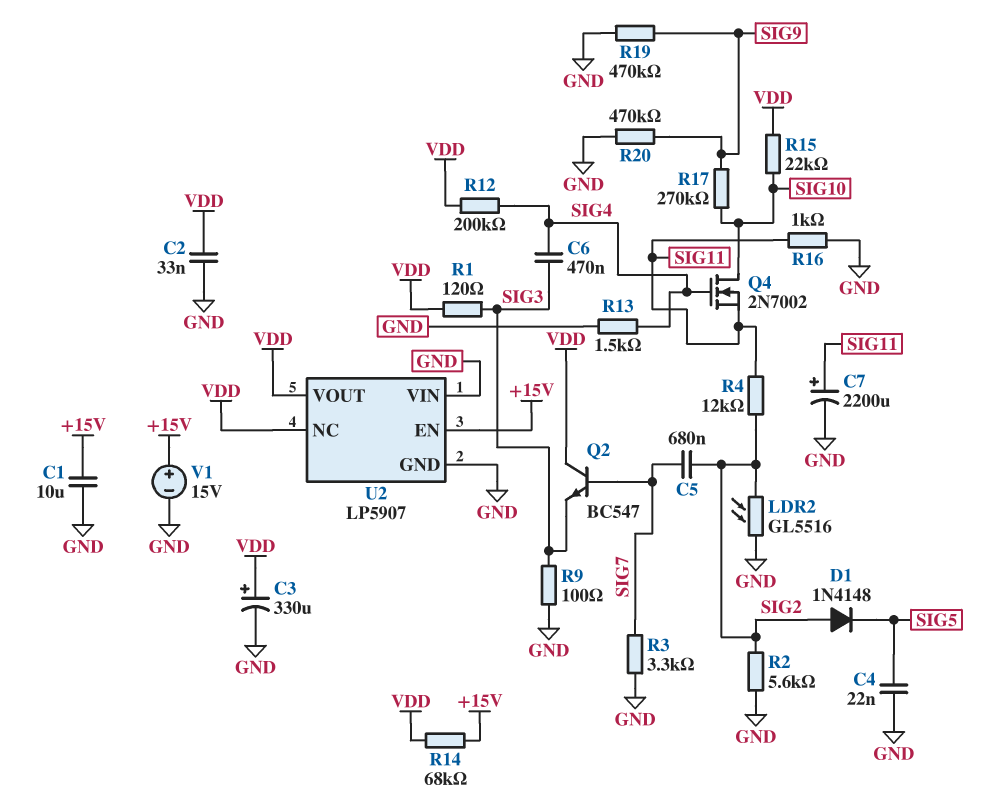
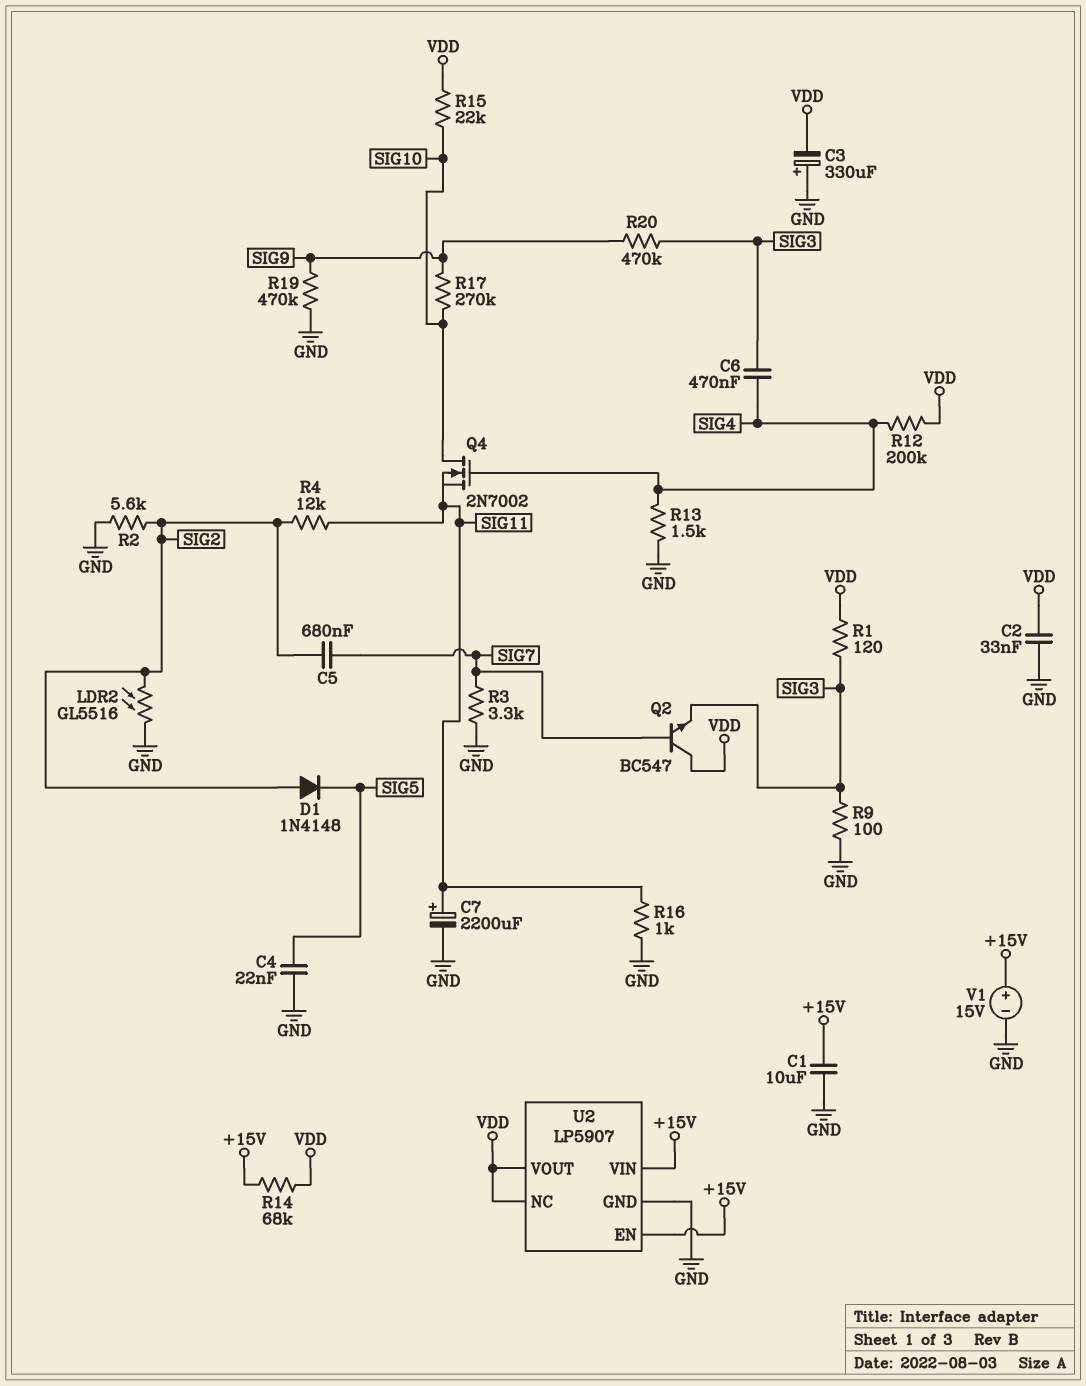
C3: 330uF (plus VDD, minus GND) -> 330uF (plus GND, minus VDD)
R20: 470k (GND, SIG9) -> 470k (SIG3, SIG9)
U2 pin VIN: GND -> +15V

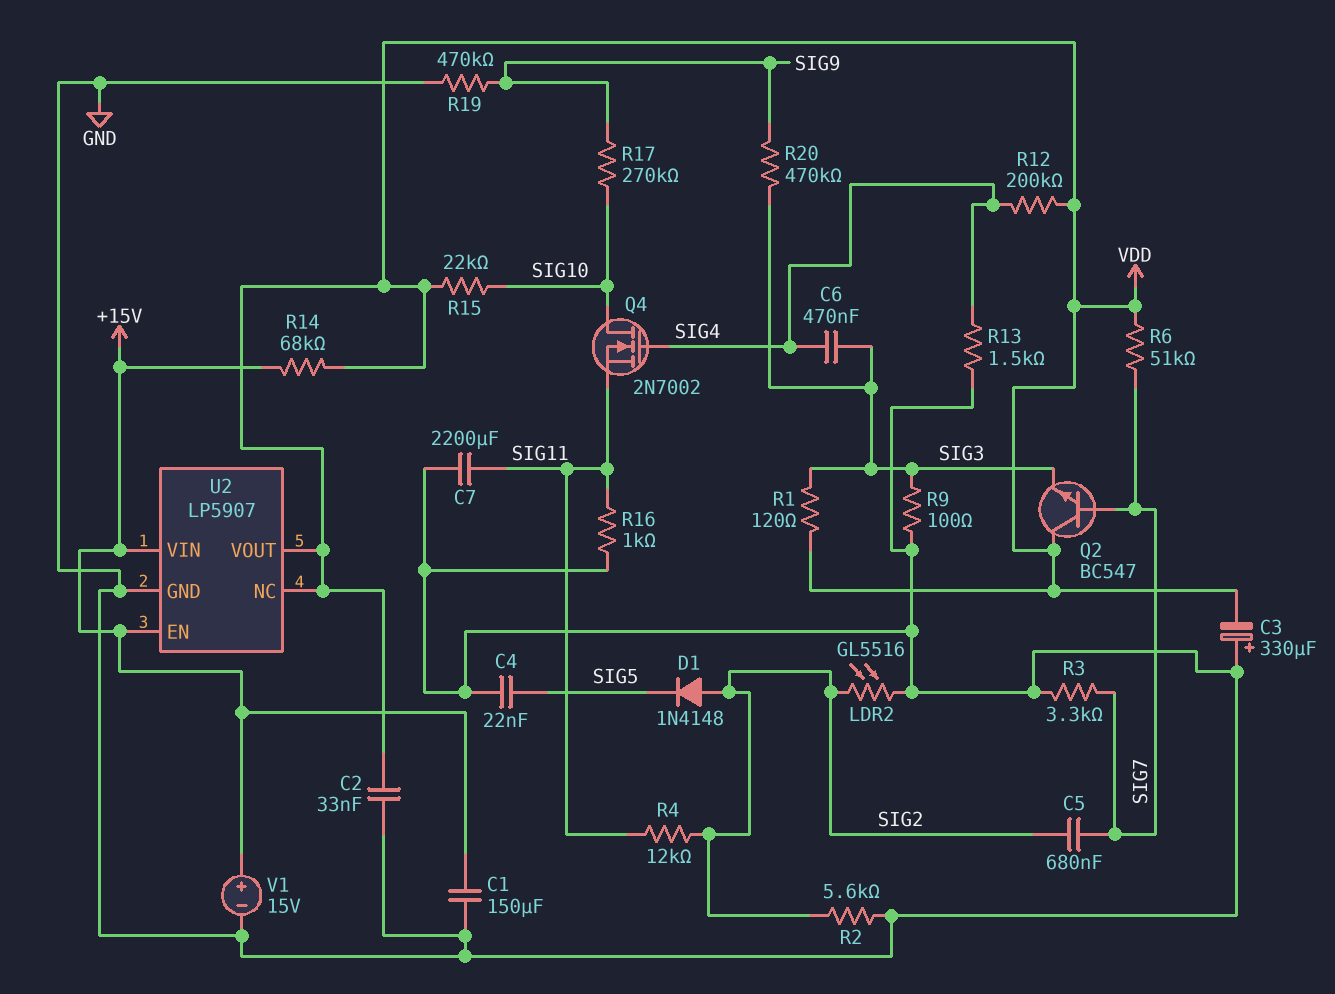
C1: 10uF (+15V, GND) -> 150uF (+15V, GND)
C7: 2200uF (plus SIG11, minus GND) -> 2200uF (GND, SIG11)
R6: none -> 51k (SIG7, VDD)

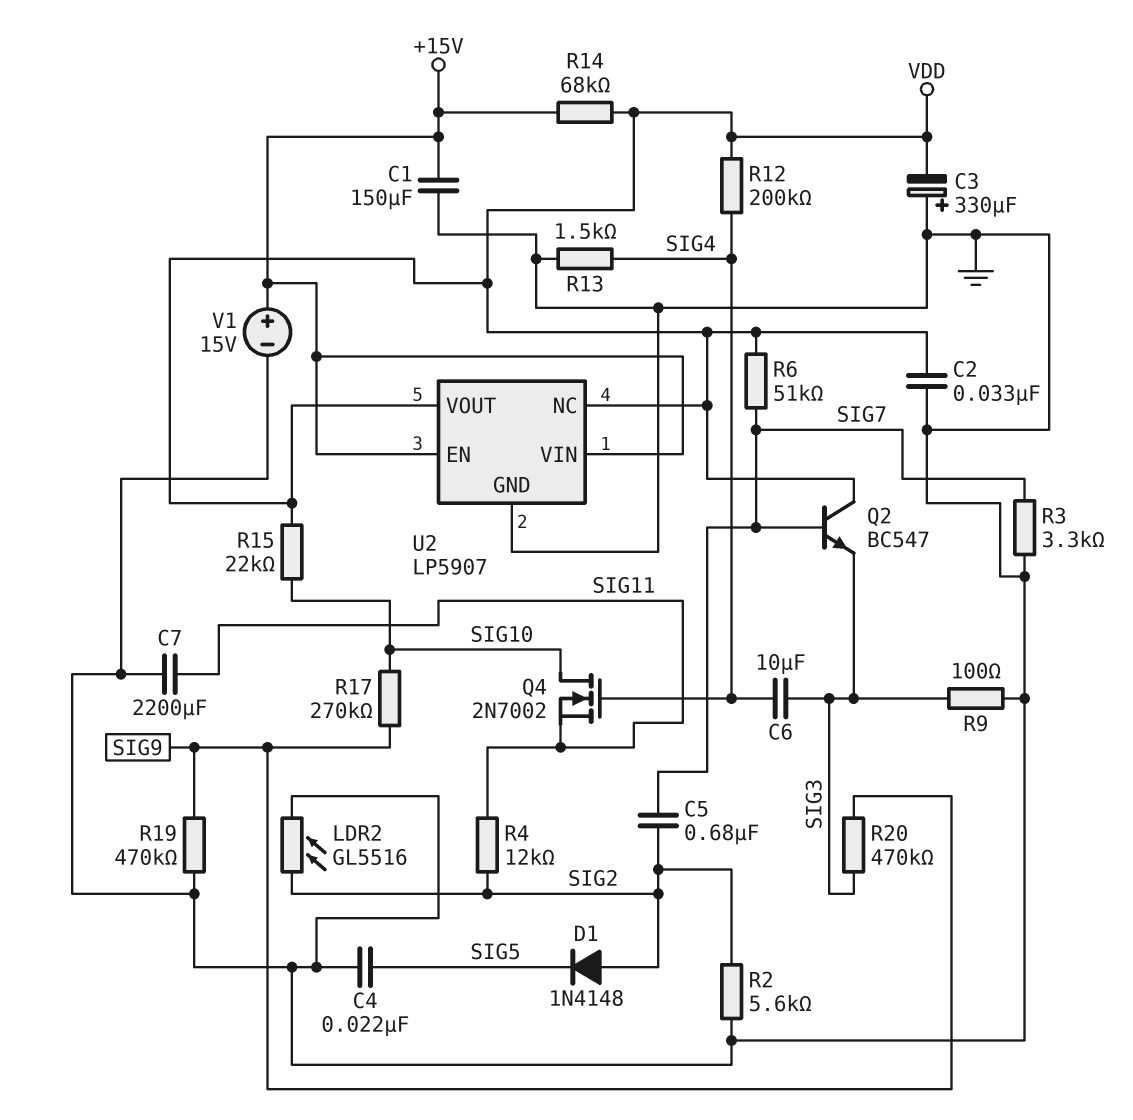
C6: 470nF (SIG3, SIG4) -> 10uF (SIG3, SIG4)
R1: 120 (SIG3, VDD) -> none
R16: 1k (GND, SIG11) -> none

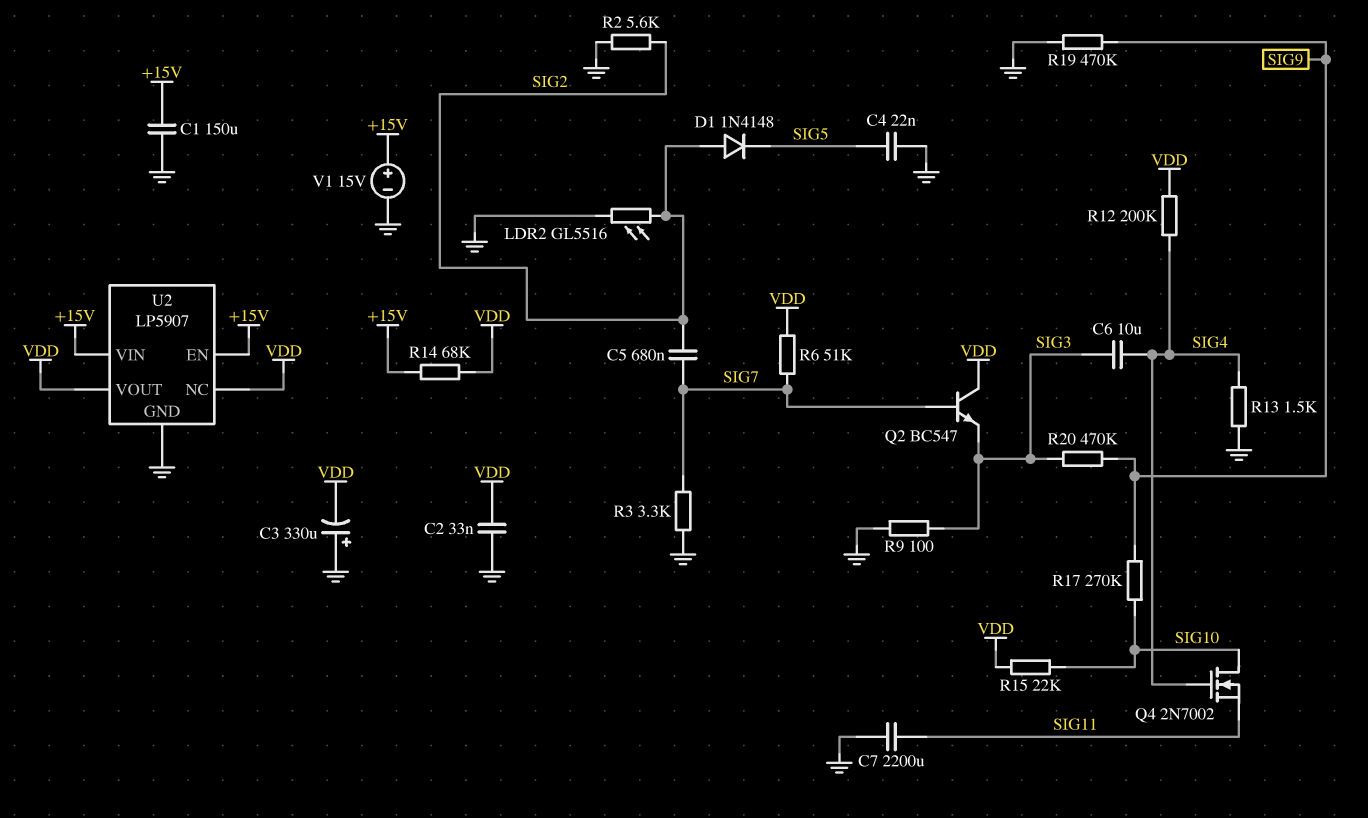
R4: 12k (SIG2, SIG11) -> none

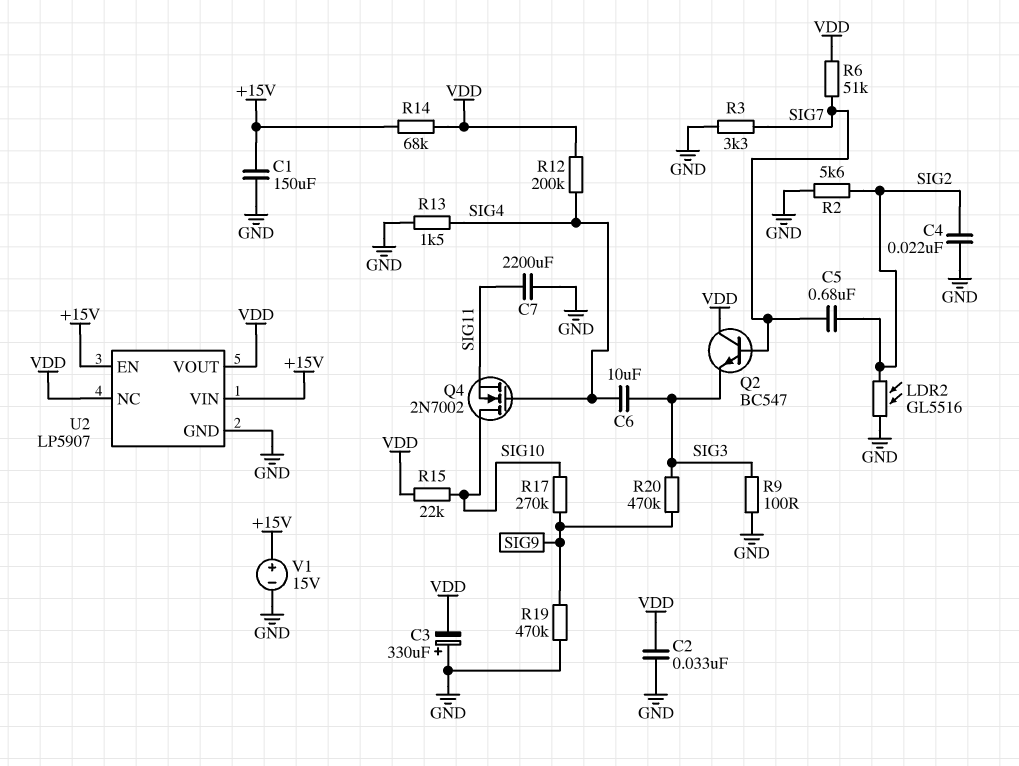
C4: 22nF (GND, SIG5) -> 22nF (GND, SIG2)
D1: diode 1N4148 (A SIG2, K SIG5) -> none

